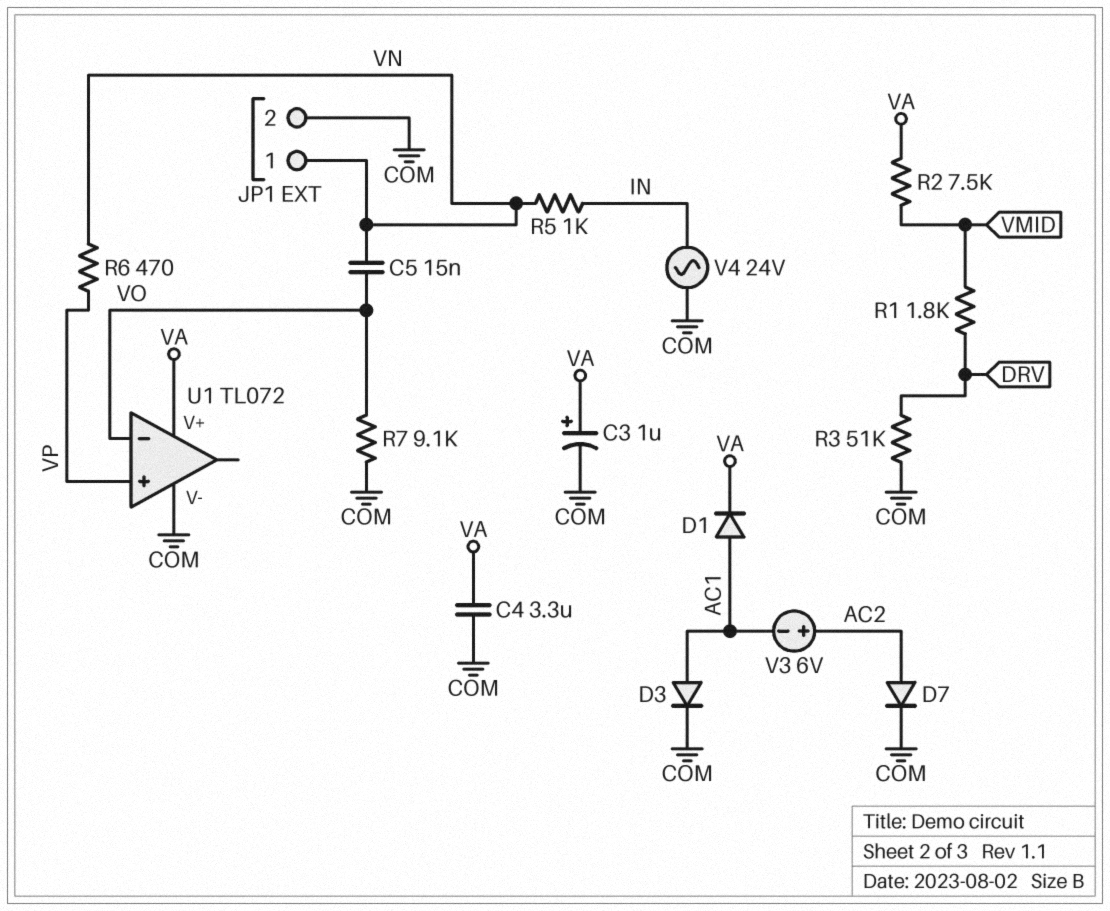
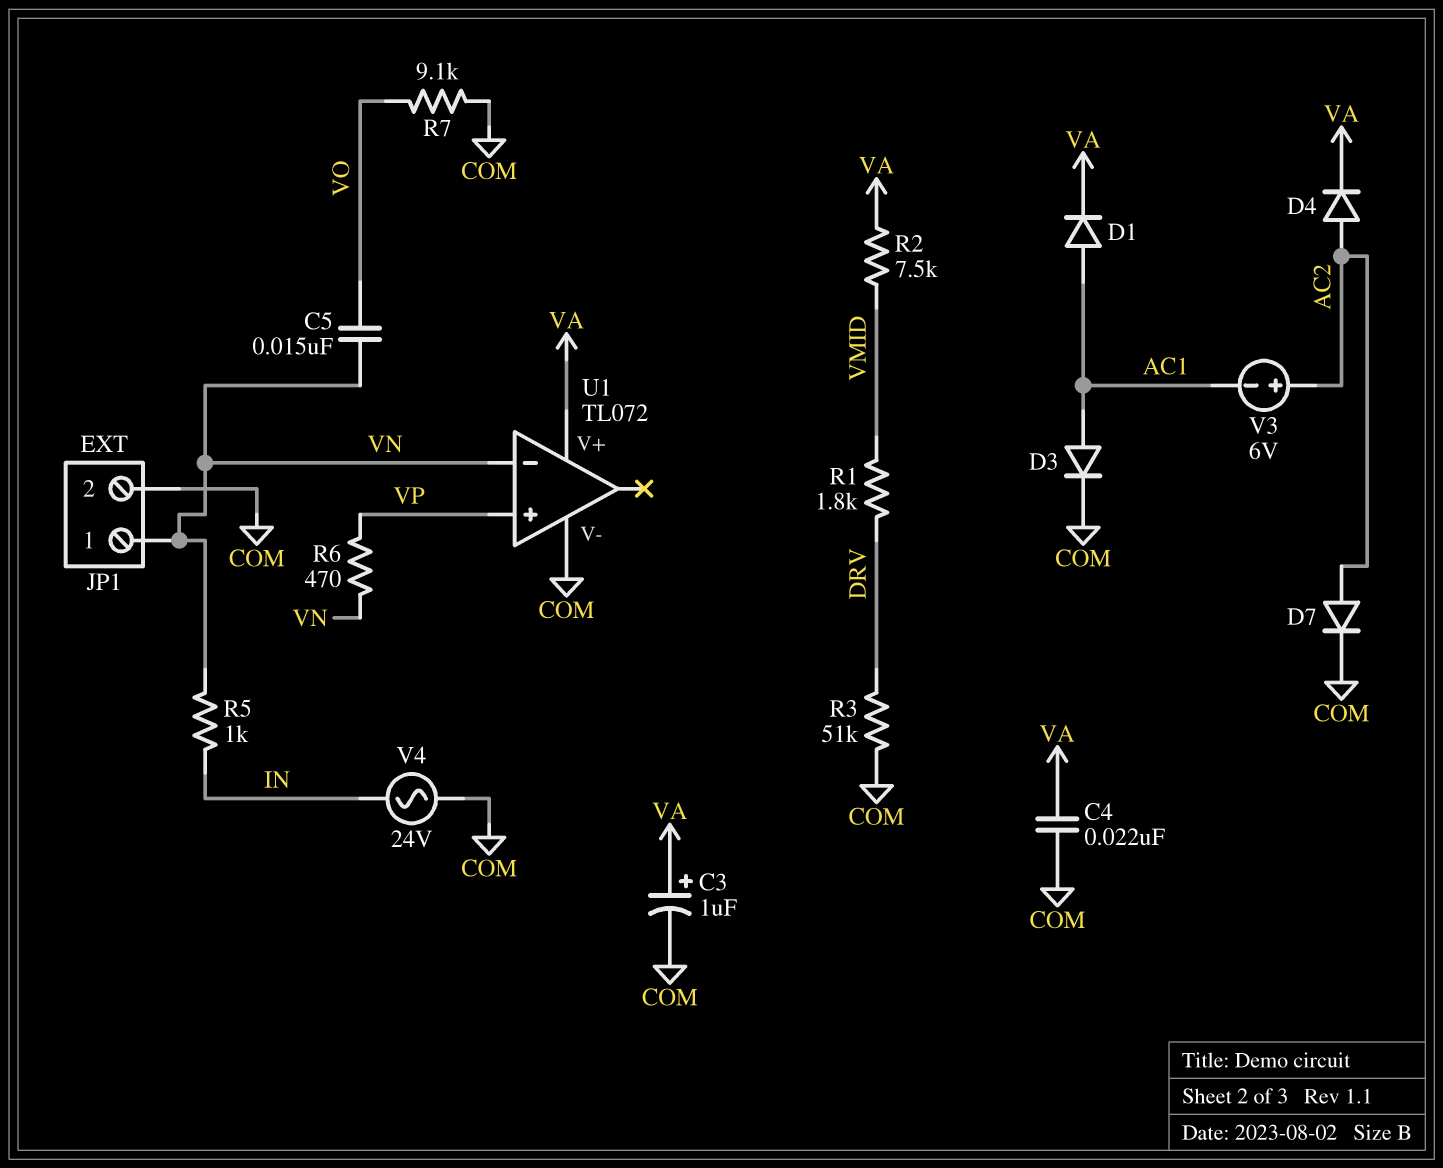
C4: 3.3uF (COM, VA) -> 22nF (COM, VA)
D4: none -> diode (A AC2, K VA)
U1 pin in-: VO -> VN

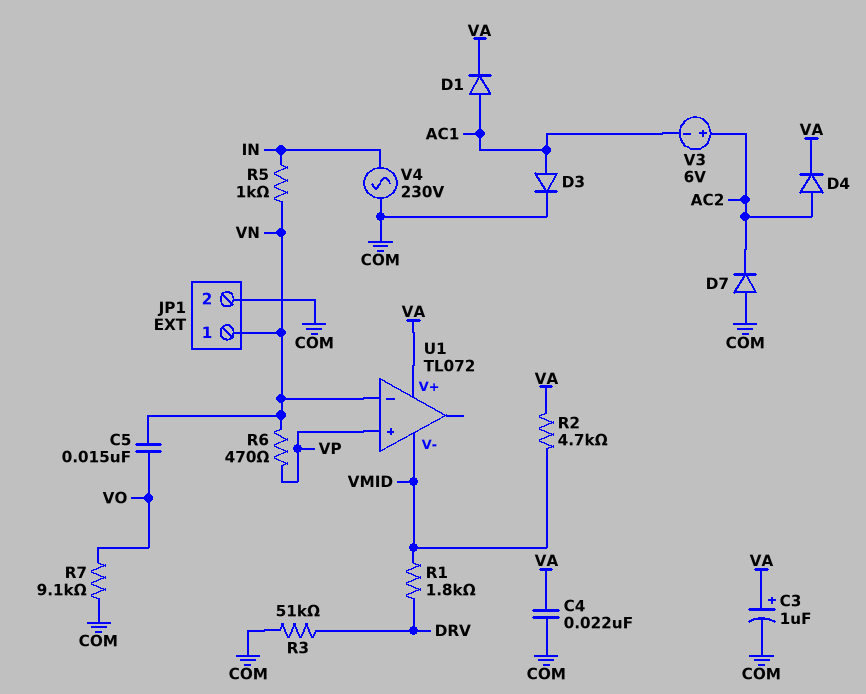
D7: diode (A AC2, K COM) -> diode (A COM, K AC2)
R2: 7.5k (VA, VMID) -> 4.7k (VA, VMID)
U1 pin V-: COM -> VMID
V4: AC 24V (COM, IN) -> AC 230V (COM, IN)

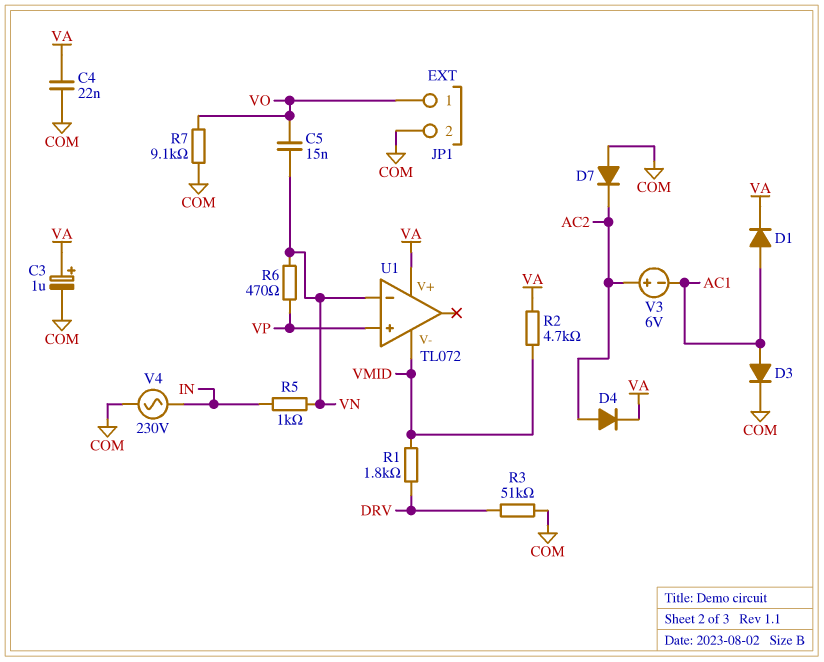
JP1 pin 1: VN -> VO

